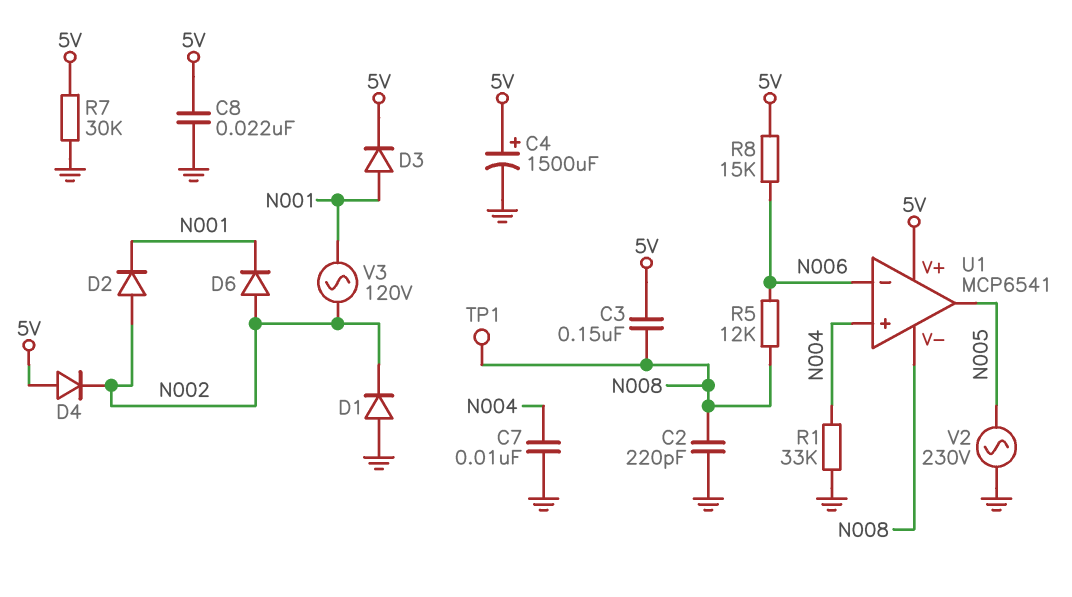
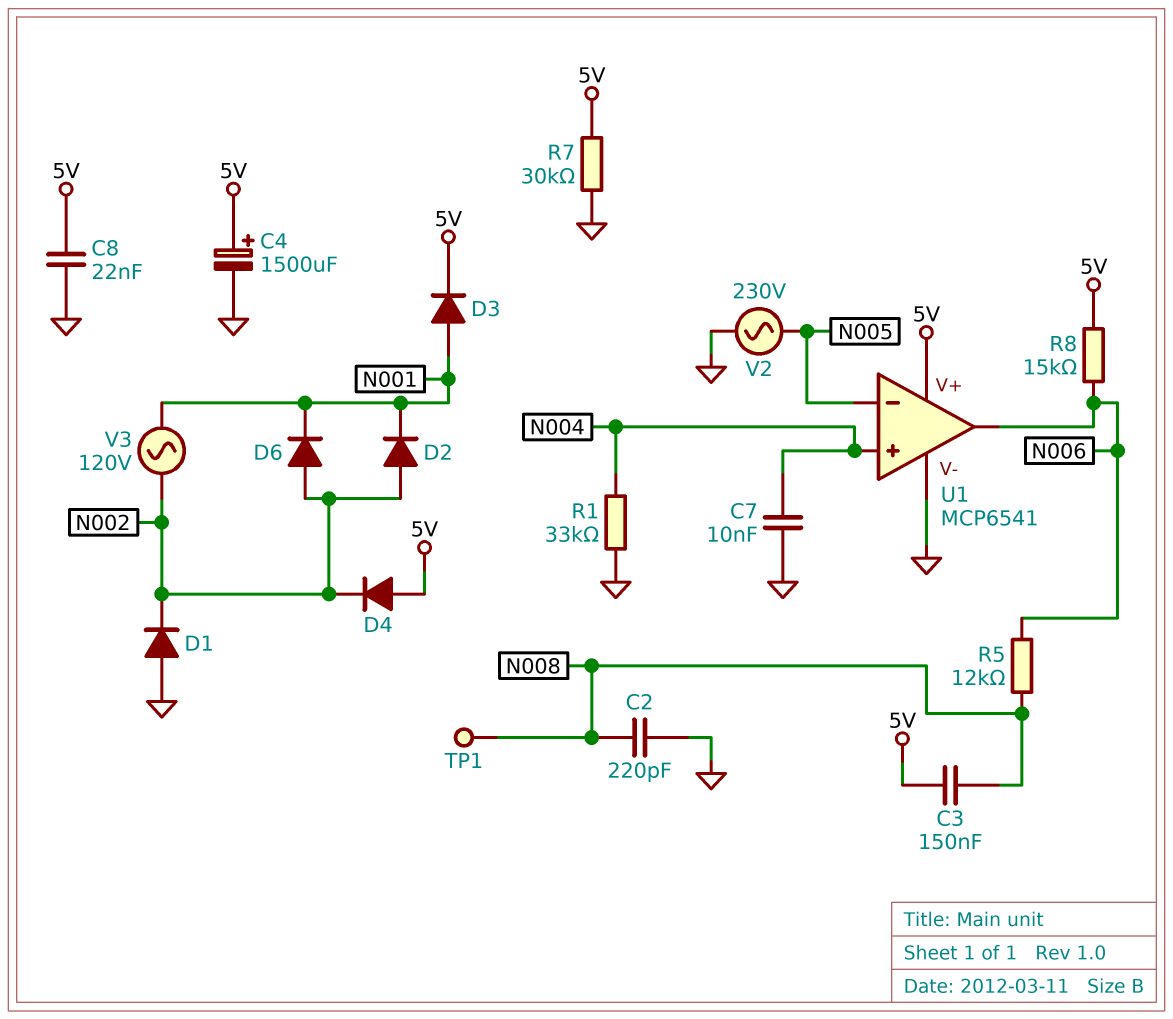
U1 pin V-: N008 -> GND
U1 pin in-: N006 -> N005
U1 pin out: N005 -> N006

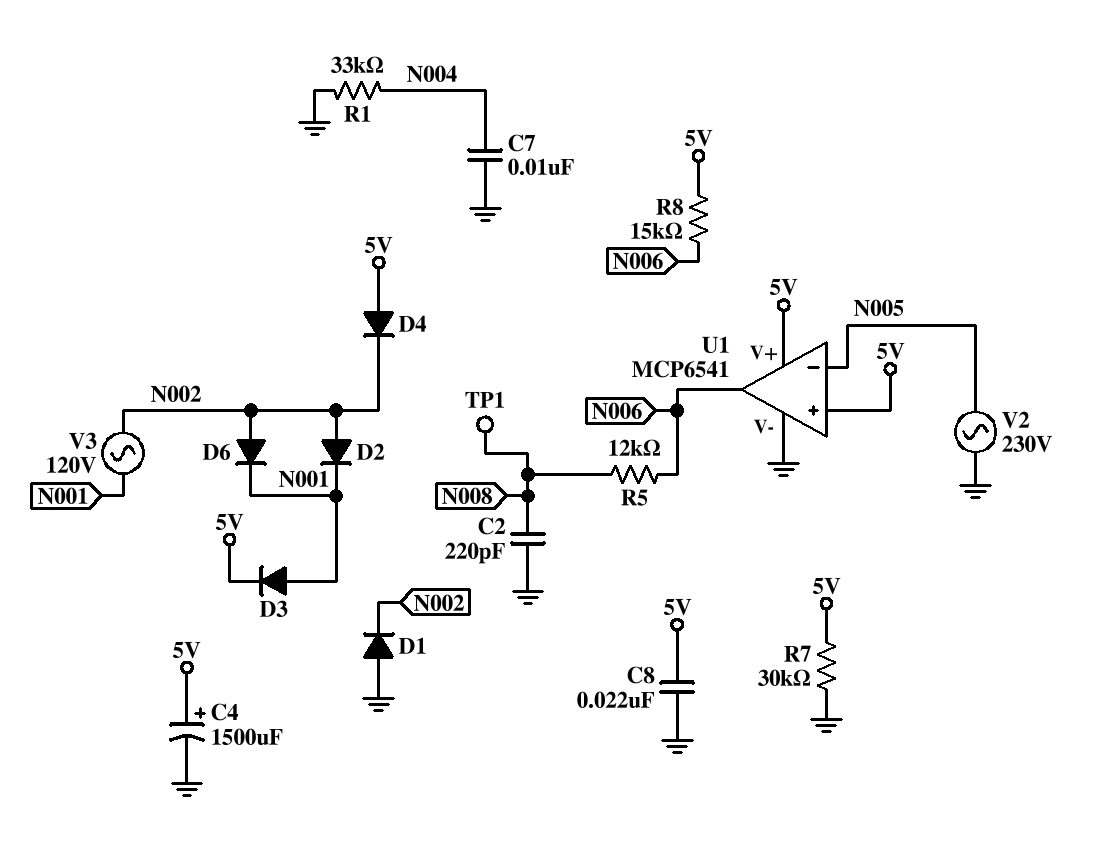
C3: 150nF (5V, N008) -> none
U1 pin in+: N004 -> 5V

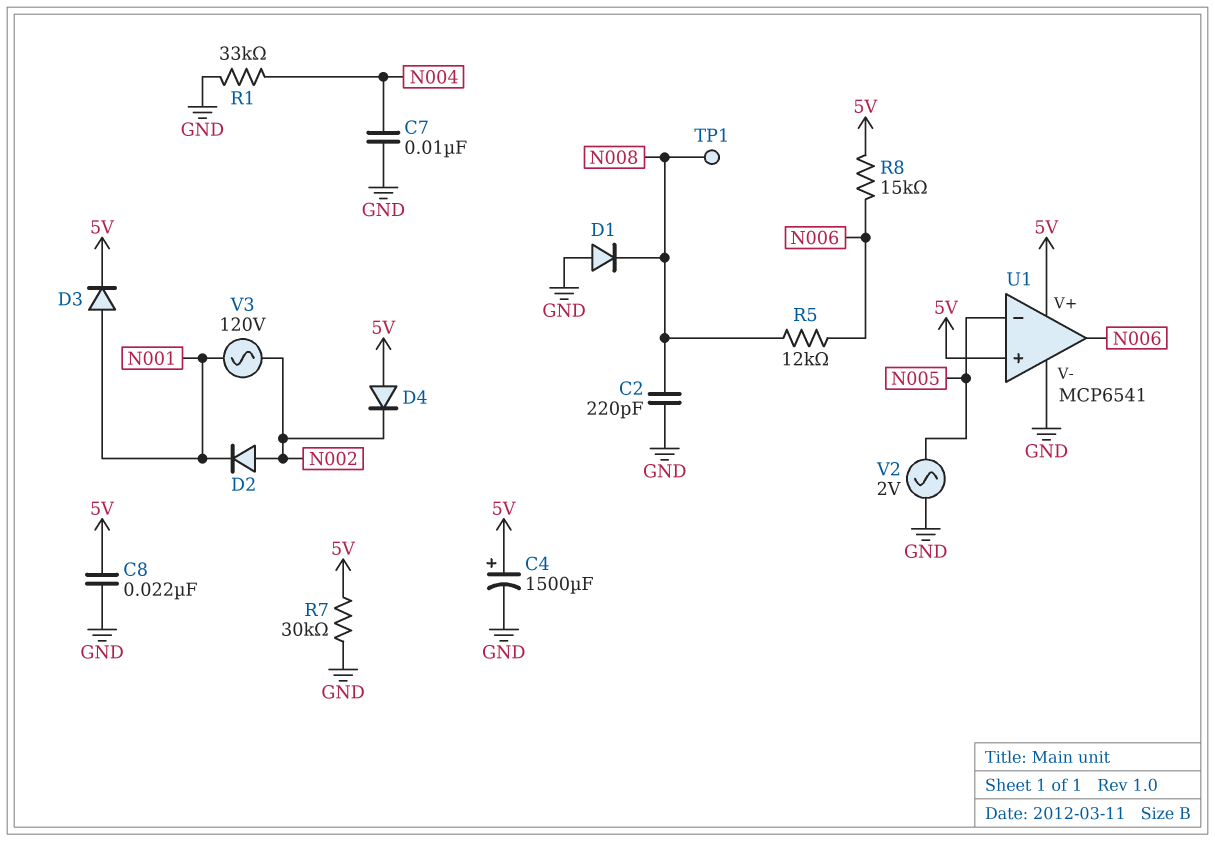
D1: diode (A GND, K N002) -> diode (A GND, K N008)
D6: diode (A N002, K N001) -> none
V2: AC 230V (GND, N005) -> AC 2V (GND, N005)

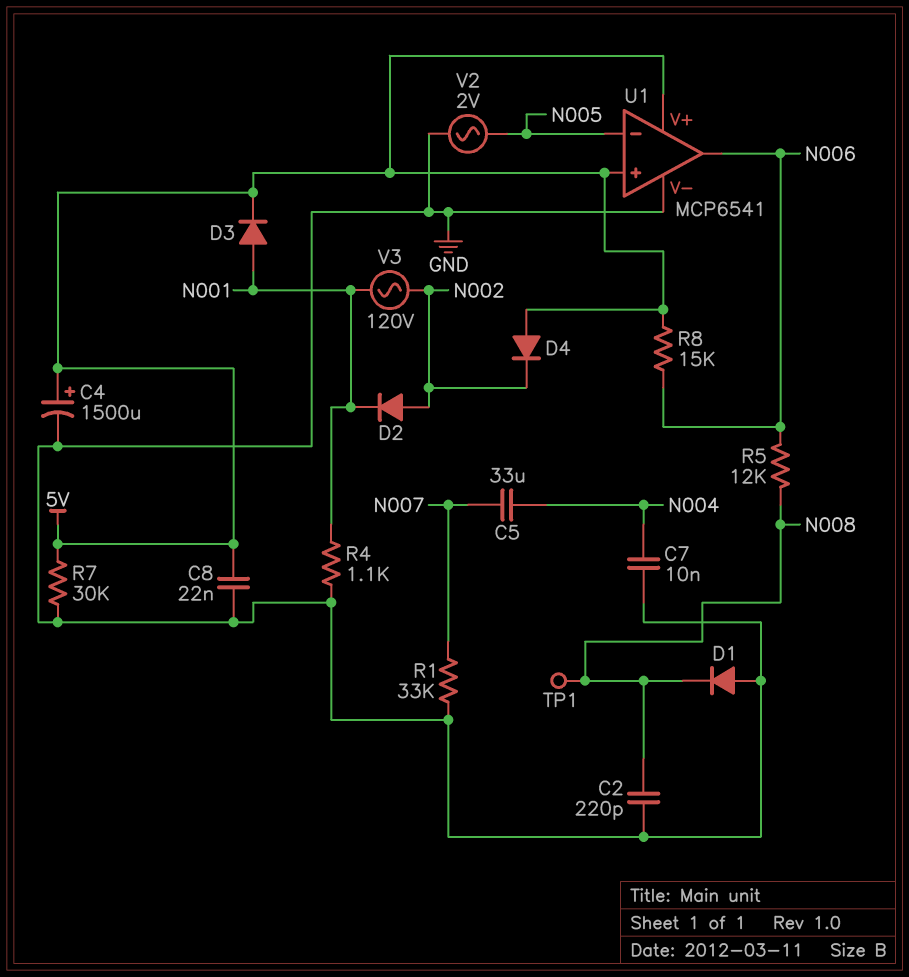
C5: none -> 33uF (N004, N007)
R1: 33k (GND, N004) -> 33k (GND, N007)
R4: none -> 1.1k (GND, N001)

